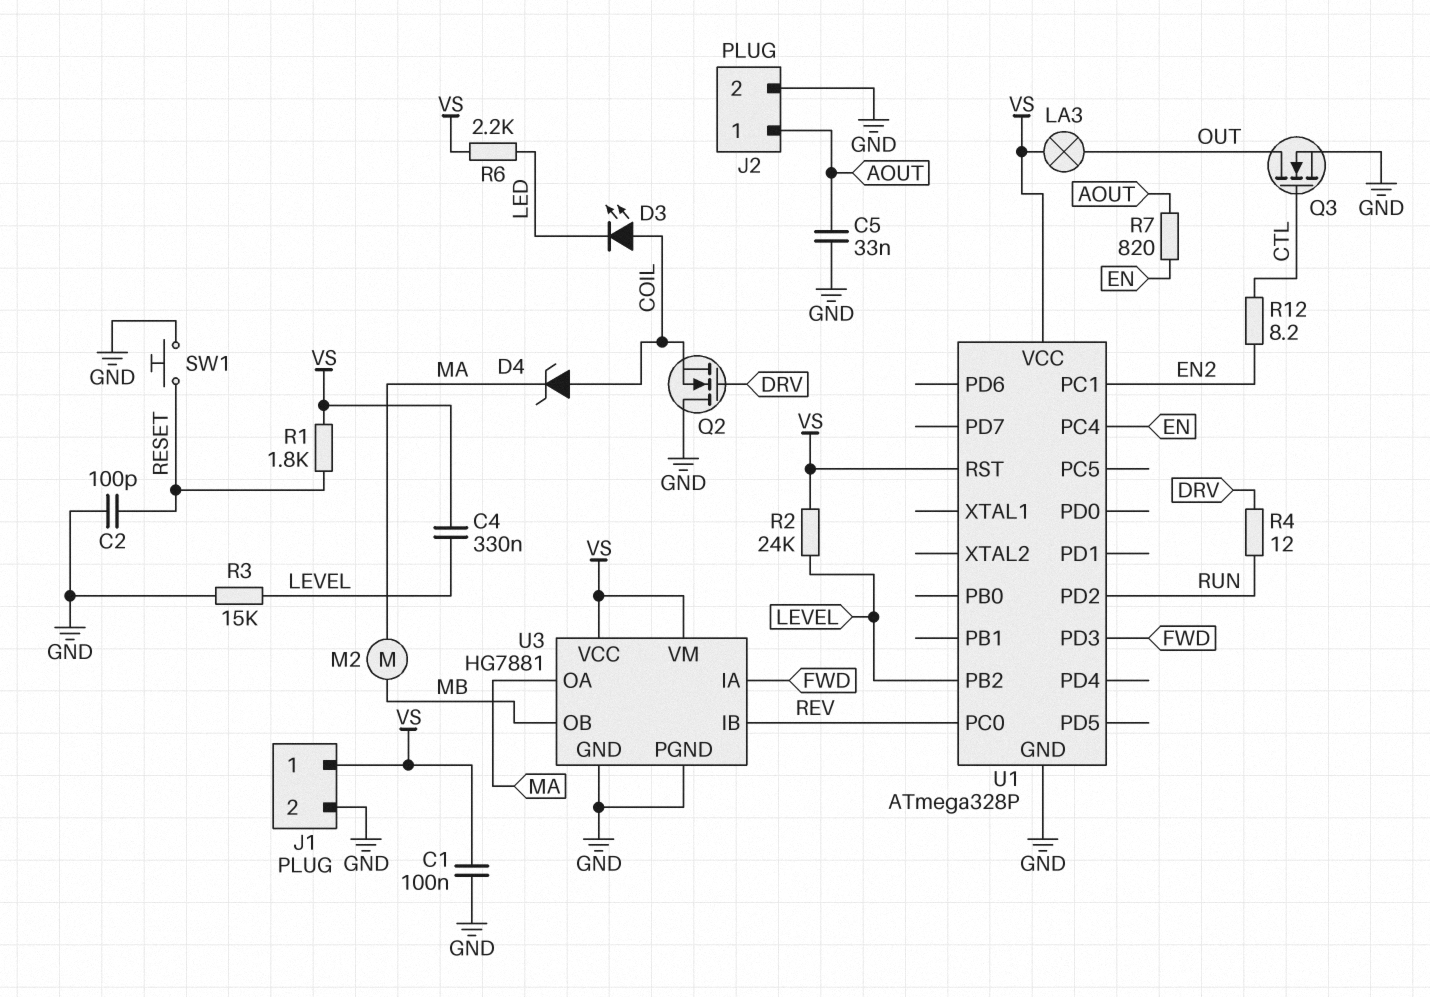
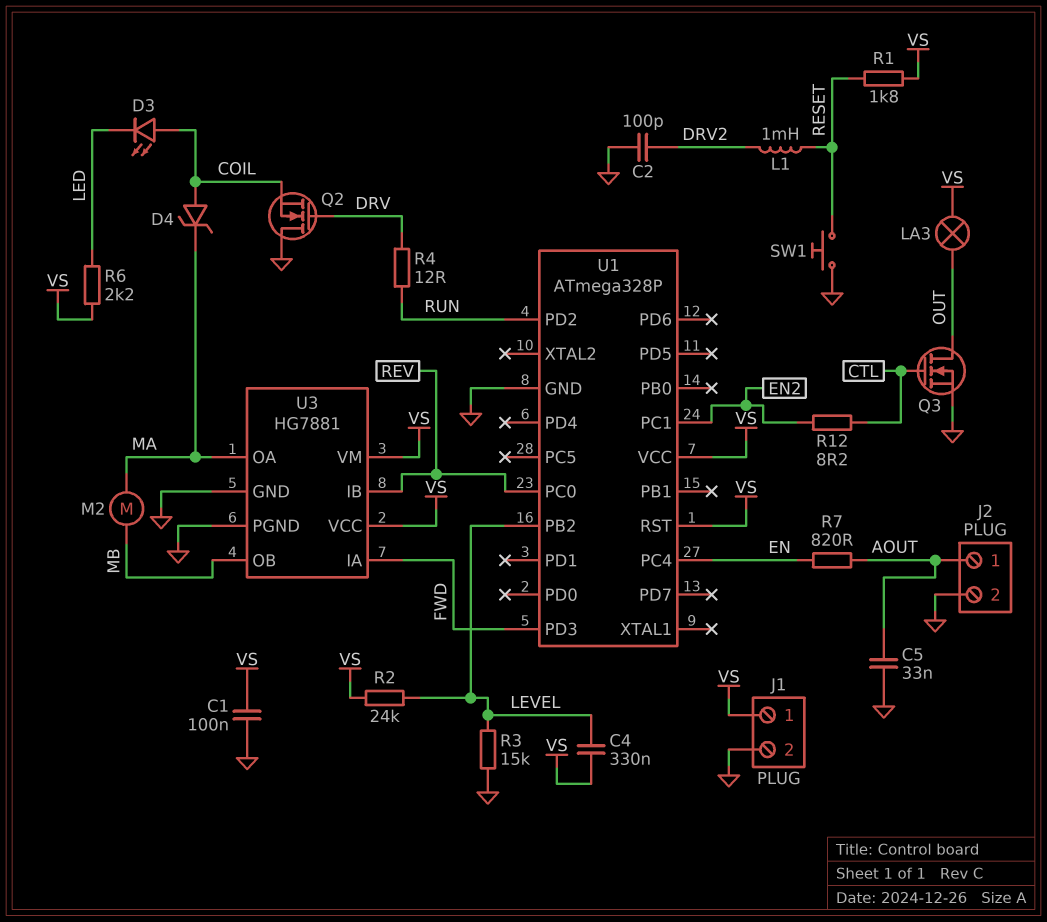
C2: 100pF (GND, RESET) -> 100pF (DRV2, GND)
L1: none -> 1mH (DRV2, RESET)

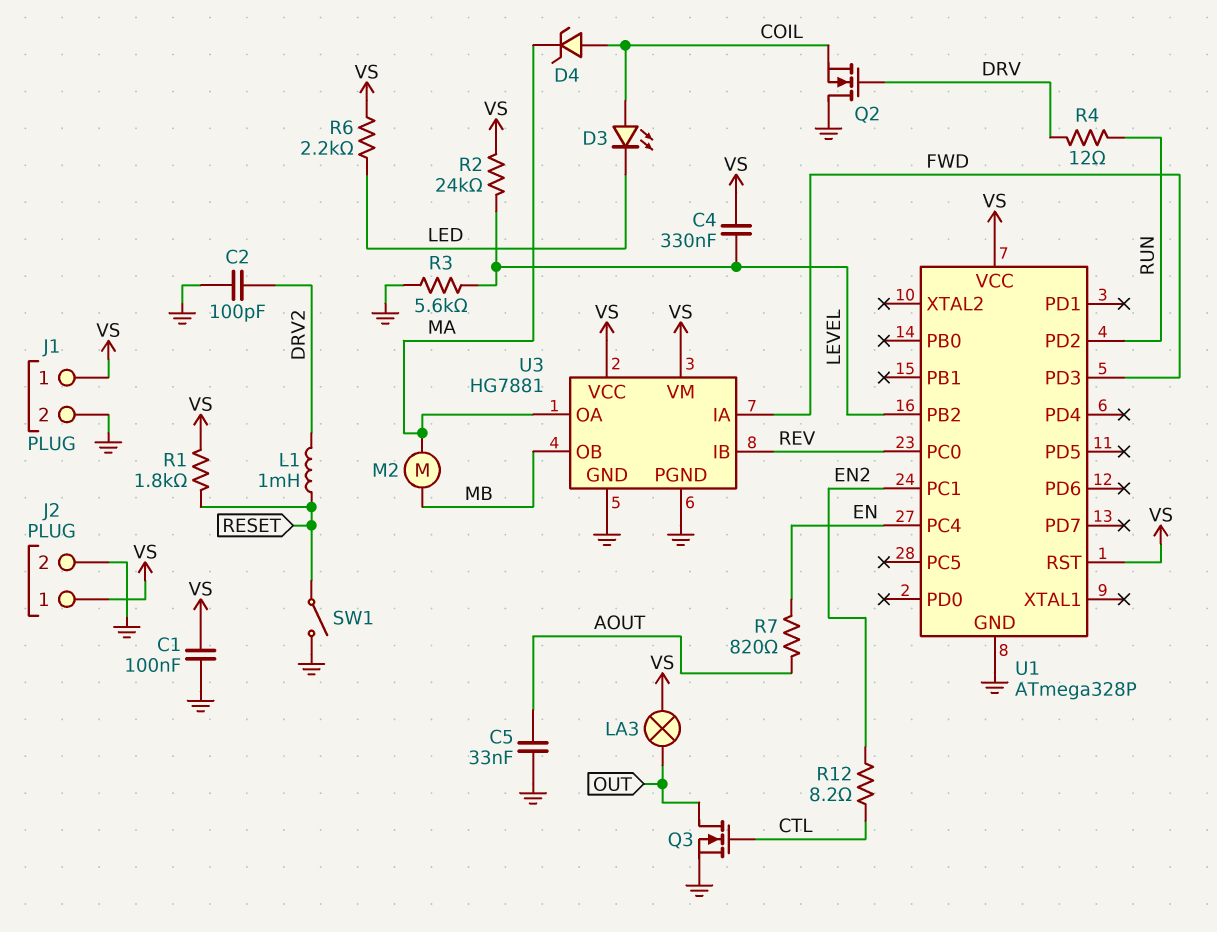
J2 pin 1: AOUT -> VS
R3: 15k (GND, LEVEL) -> 5.6k (GND, LEVEL)
SW1: button (GND, RESET) -> switch (GND, RESET)

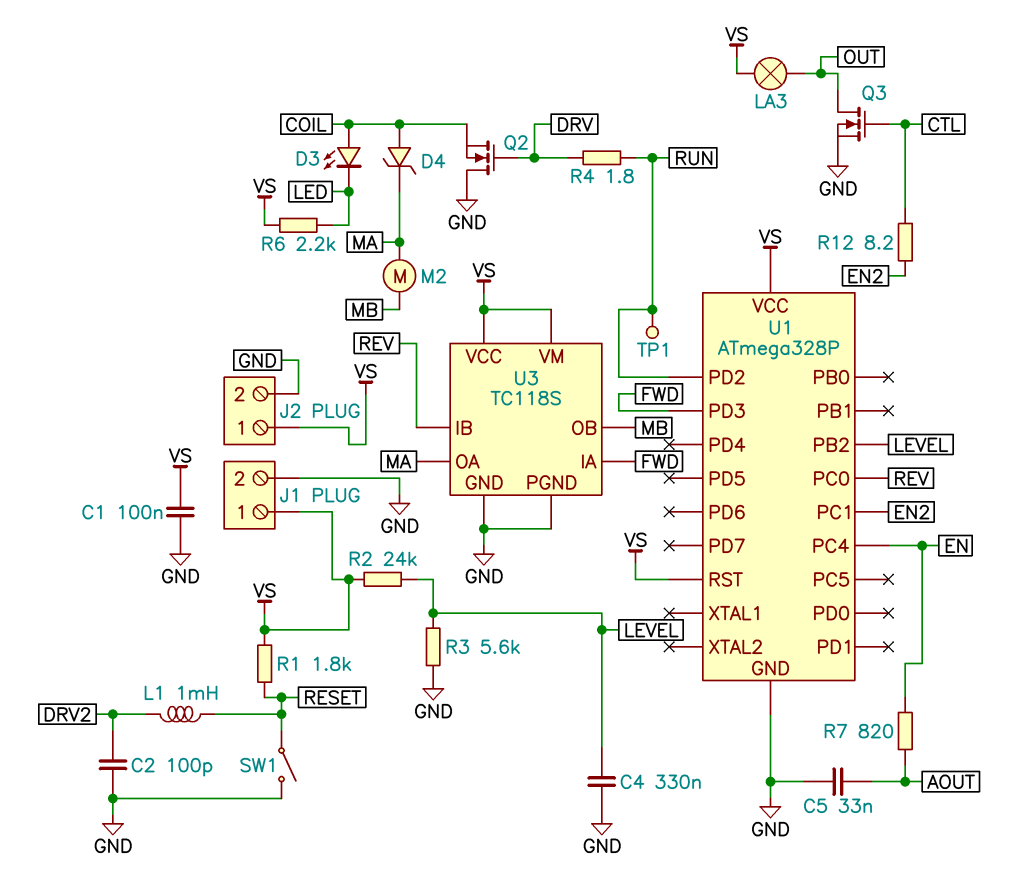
C4: 330nF (LEVEL, VS) -> 330nF (GND, LEVEL)
R4: 12 (DRV, RUN) -> 1.8 (DRV, RUN)
TP1: none -> test point (RUN)
U3: HG7881 -> TC118S

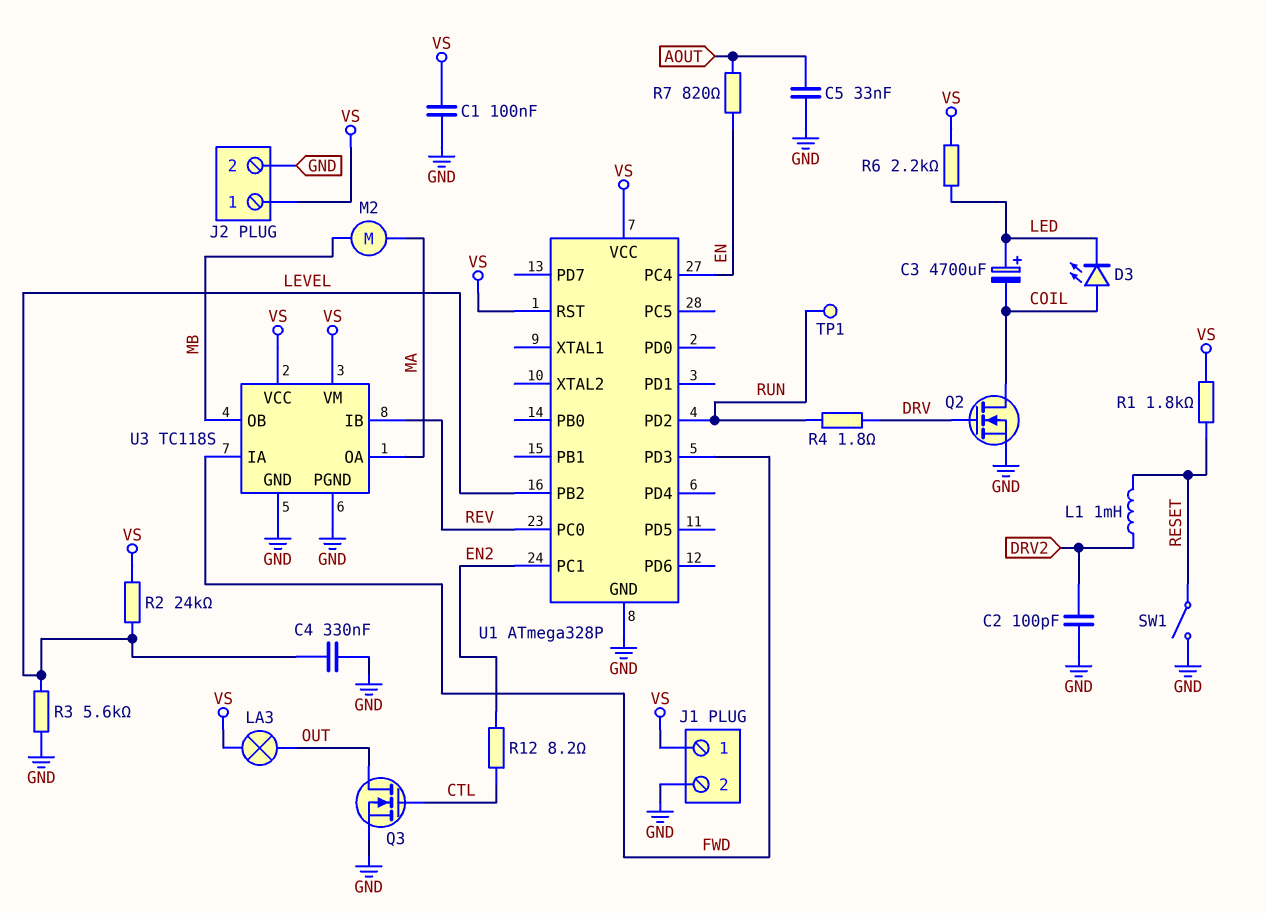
C3: none -> 4700uF (plus LED, minus COIL)
D4: zener (A COIL, K MA) -> none
Q2: NMOS (G DRV, D GND, S COIL) -> NMOS (G DRV, D COIL, S GND)

